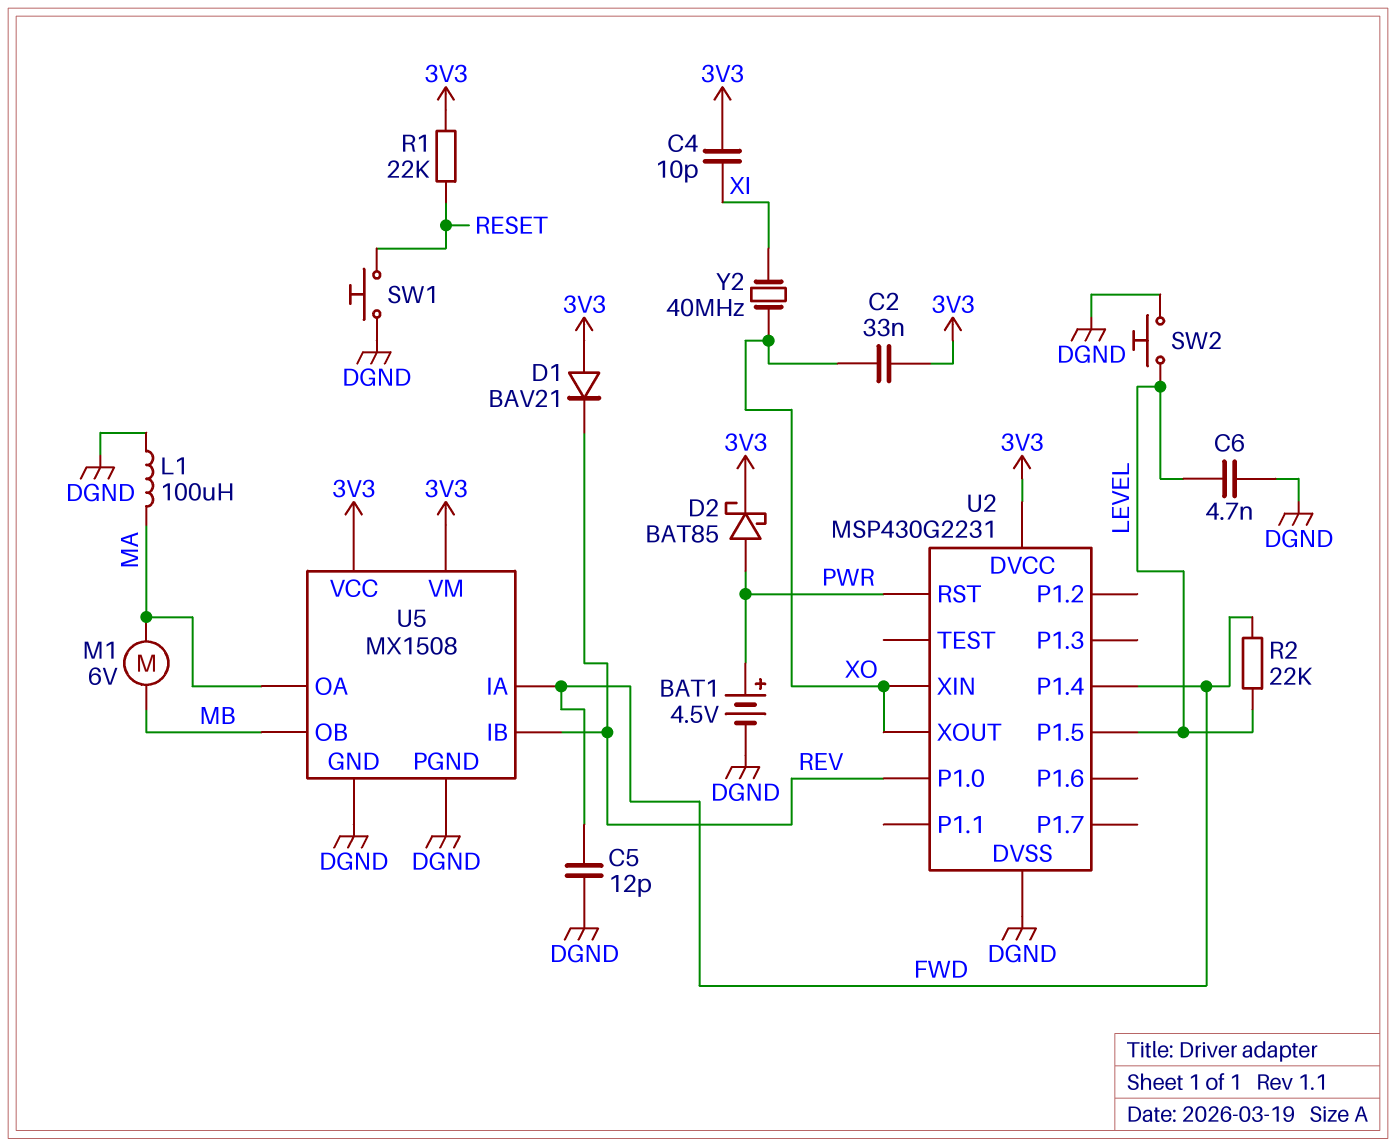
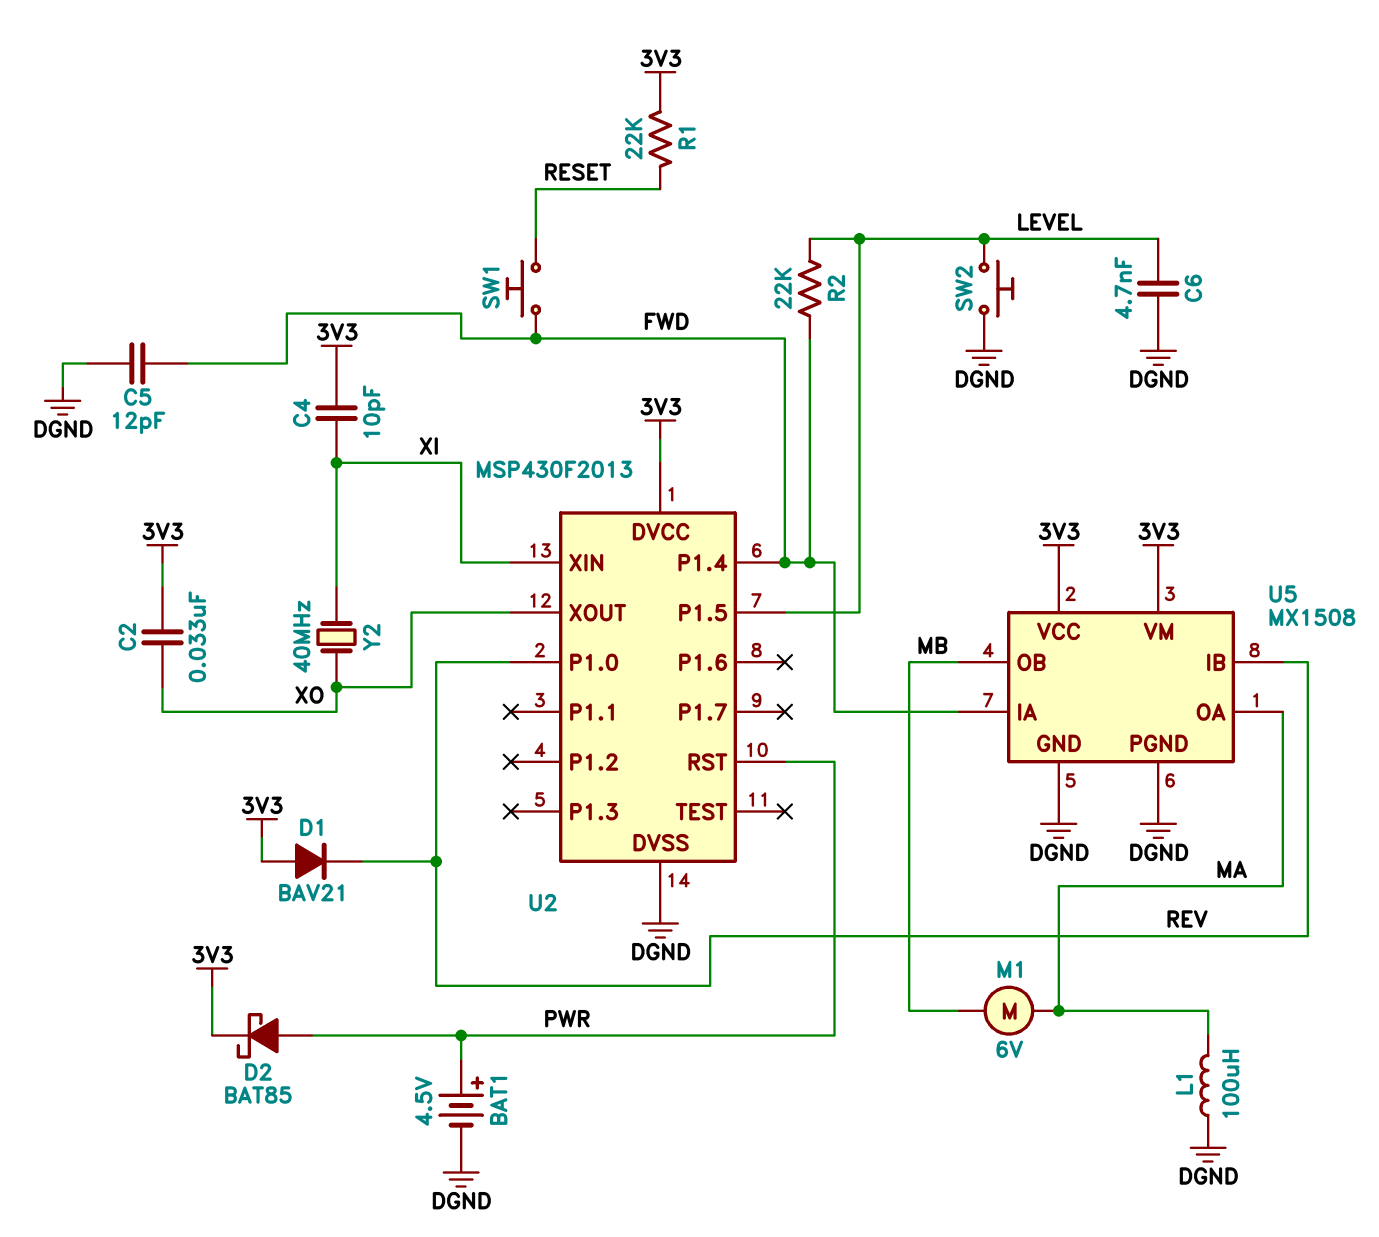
SW1: button (DGND, RESET) -> button (FWD, RESET)
U2: MSP430G2231 -> MSP430F2013
U2 pin XIN: XO -> XI

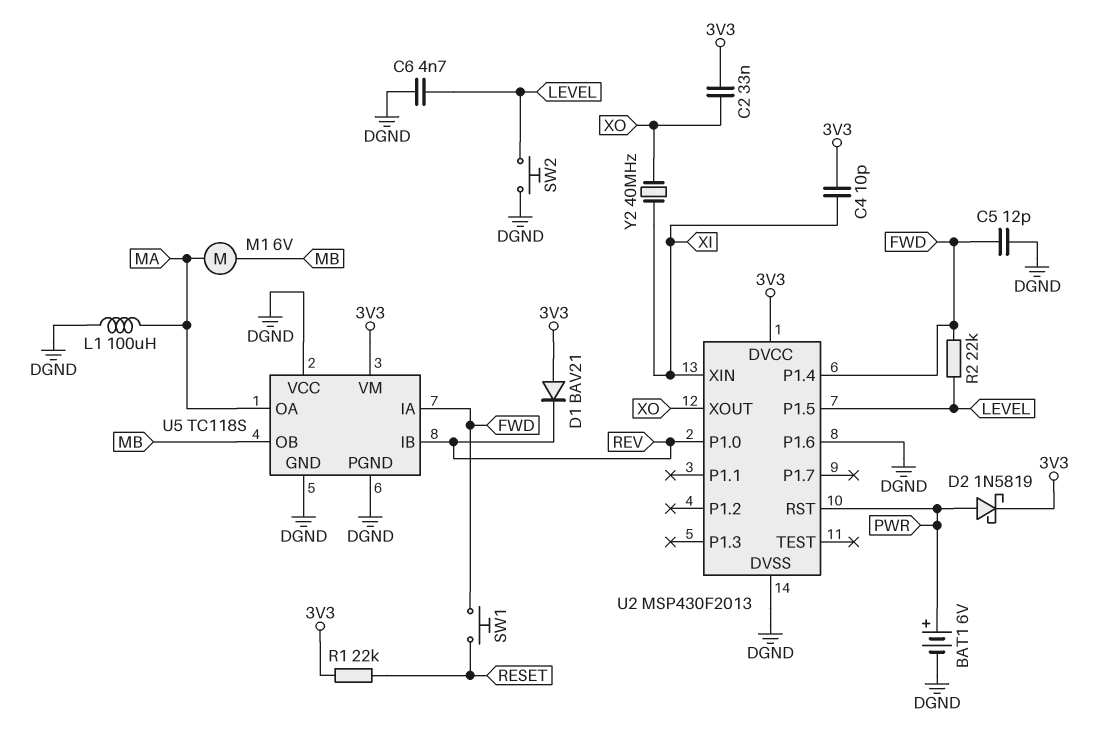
BAT1: 4.5V (plus PWR, minus DGND) -> 6V (plus PWR, minus DGND)
D2: schottky BAT85 (A PWR, K 3V3) -> schottky 1N5819 (A PWR, K 3V3)
U2 pin P1.6: none -> DGND
U5: MX1508 -> TC118S
U5 pin VCC: 3V3 -> DGND

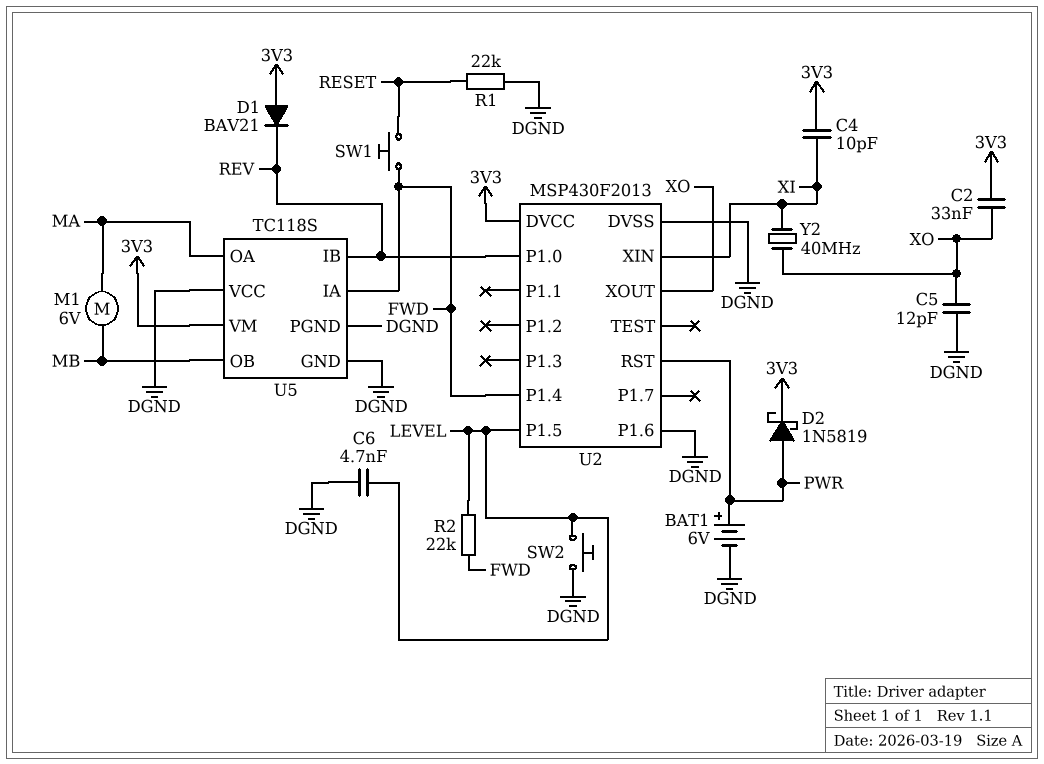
C5: 12pF (DGND, FWD) -> 12pF (DGND, XO)
L1: 100uH (DGND, MA) -> none
R1: 22k (3V3, RESET) -> 22k (DGND, RESET)

